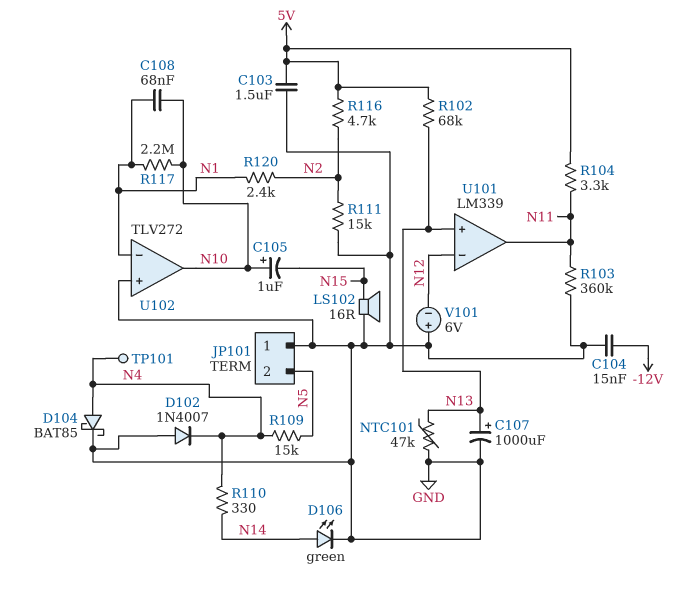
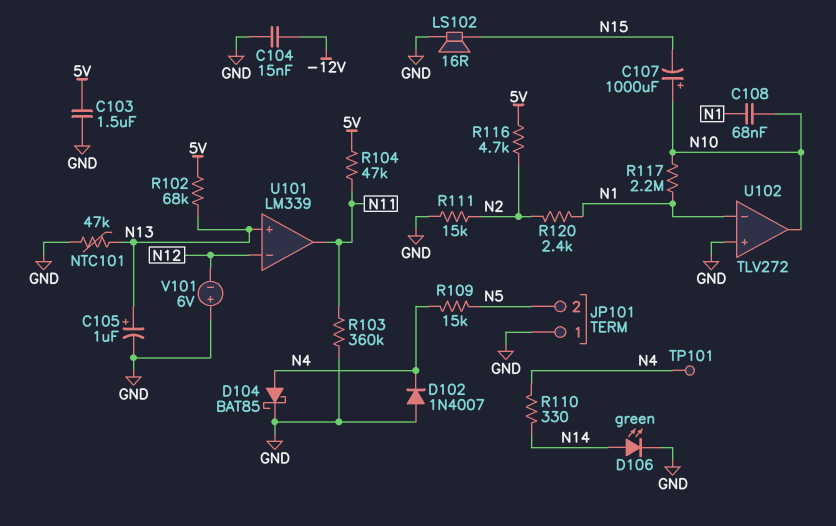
C105: 1uF (plus N10, minus N15) -> 1uF (plus N13, minus GND)
C107: 1000uF (plus N13, minus GND) -> 1000uF (plus N10, minus N15)
R104: 3.3k (5V, N11) -> 47k (5V, N11)

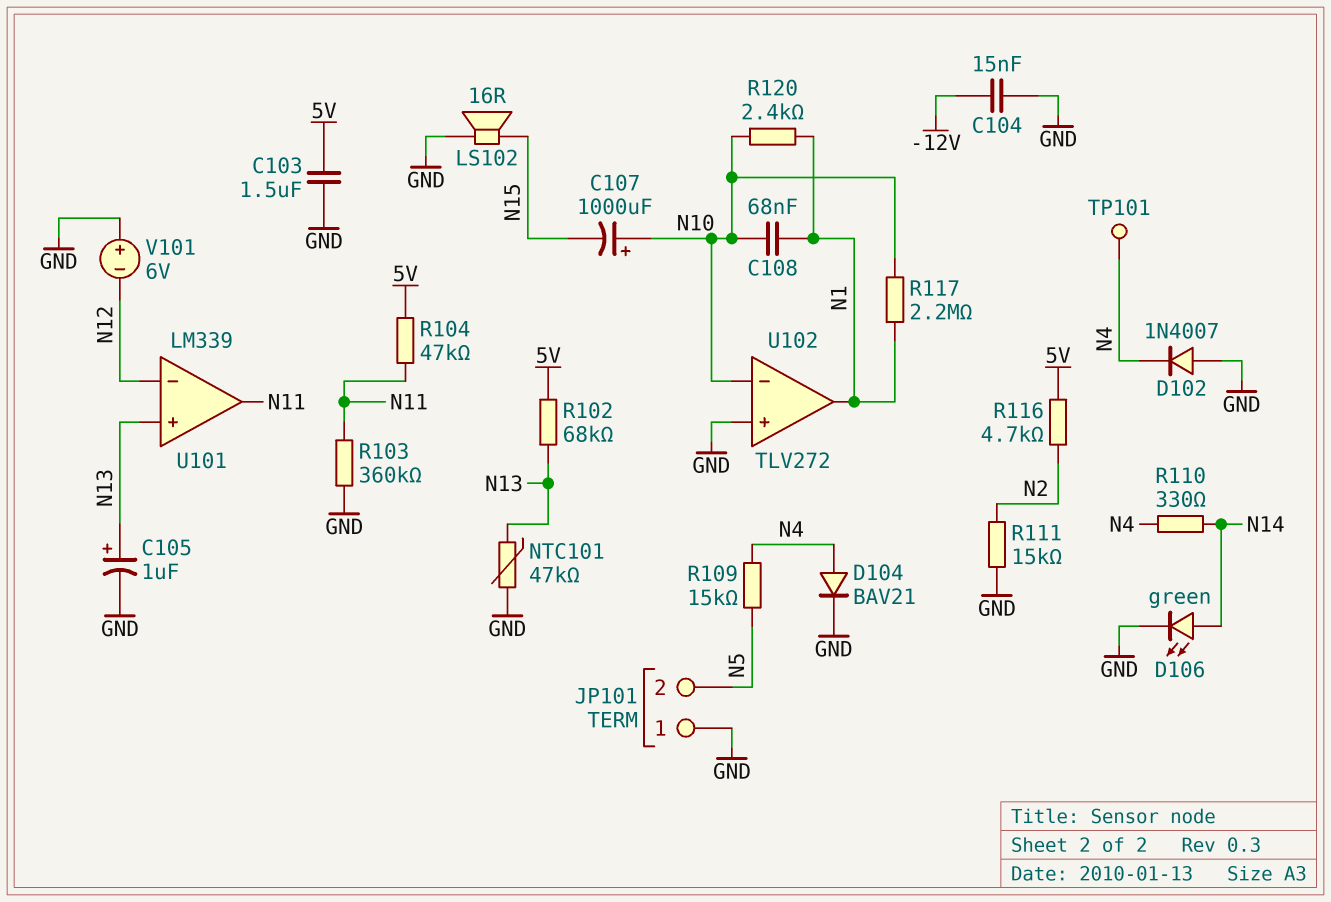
D104: schottky BAT85 (A N4, K GND) -> diode BAV21 (A N4, K GND)
R120: 2.4k (N1, N2) -> 2.4k (N1, N10)
U102 pin in-: N1 -> N10
U102 pin out: N10 -> N1

